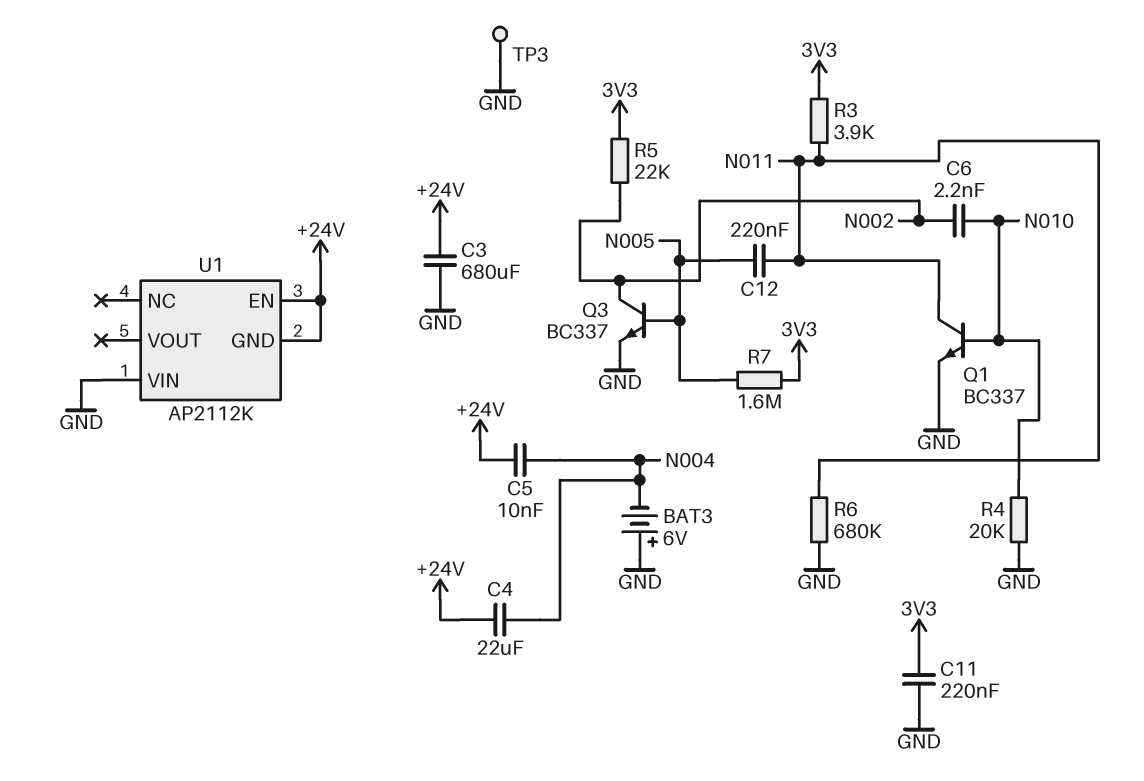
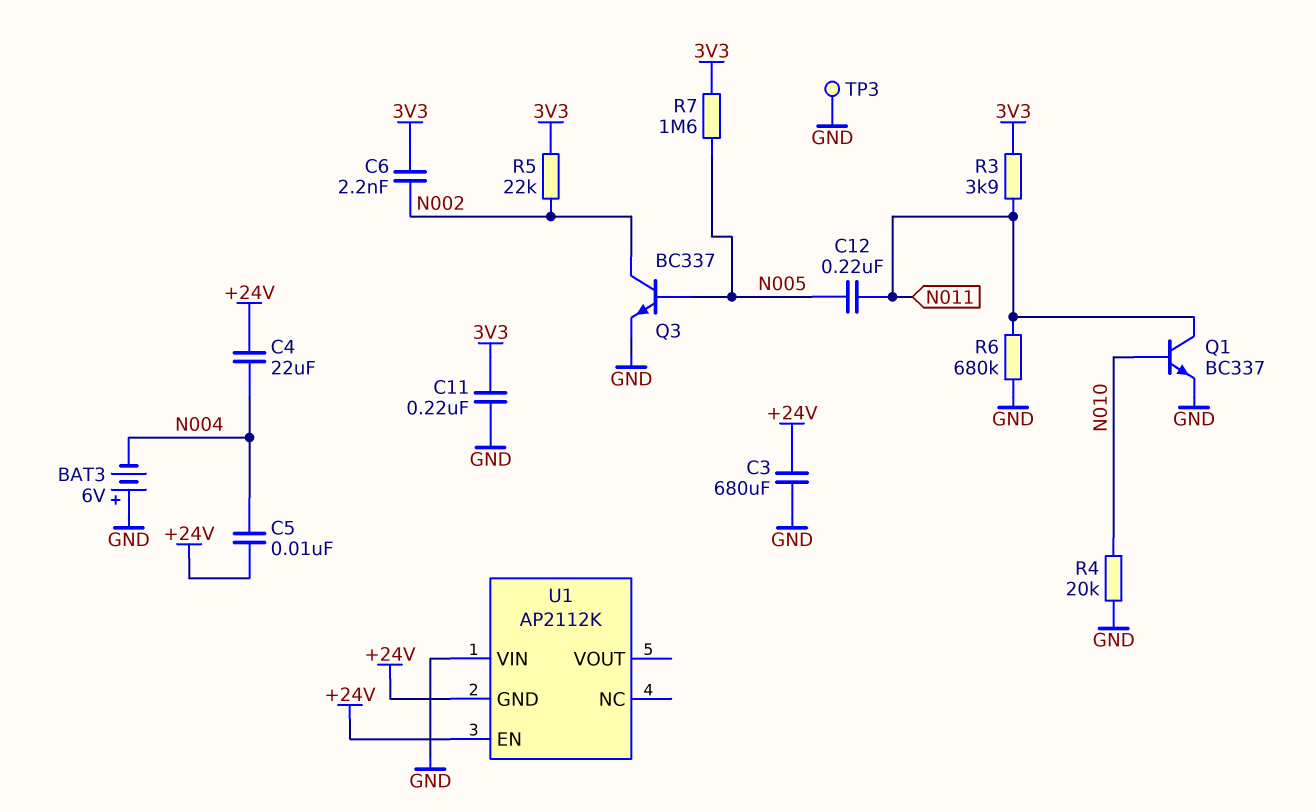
C6: 2.2nF (N002, N010) -> 2.2nF (3V3, N002)

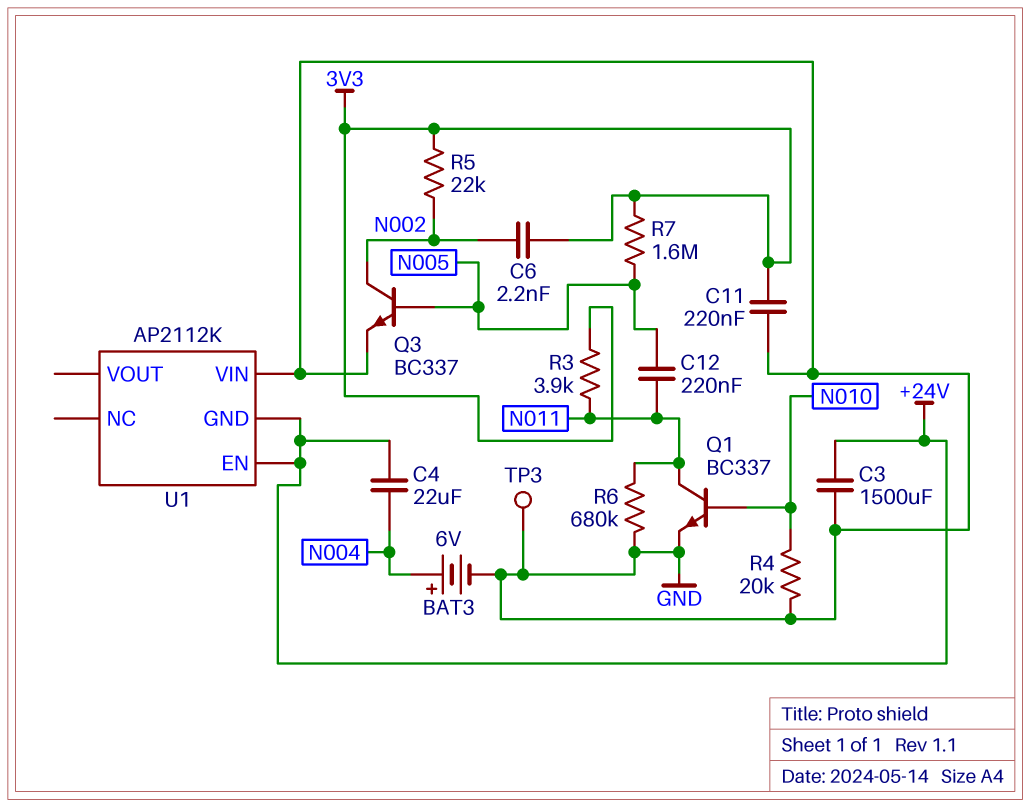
BAT3: 6V (plus GND, minus N004) -> 6V (plus N004, minus GND)
C3: 680uF (+24V, GND) -> 1500uF (+24V, GND)
C5: 10nF (+24V, N004) -> none

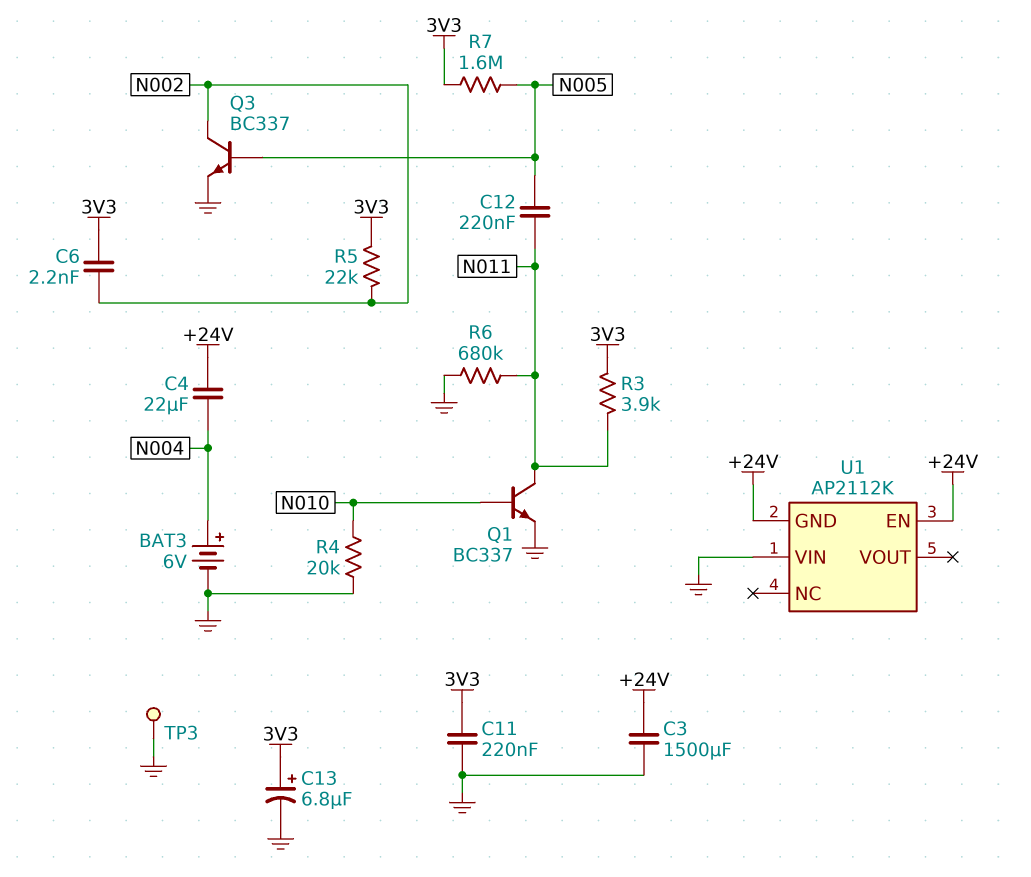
C13: none -> 6.8uF (plus 3V3, minus GND)

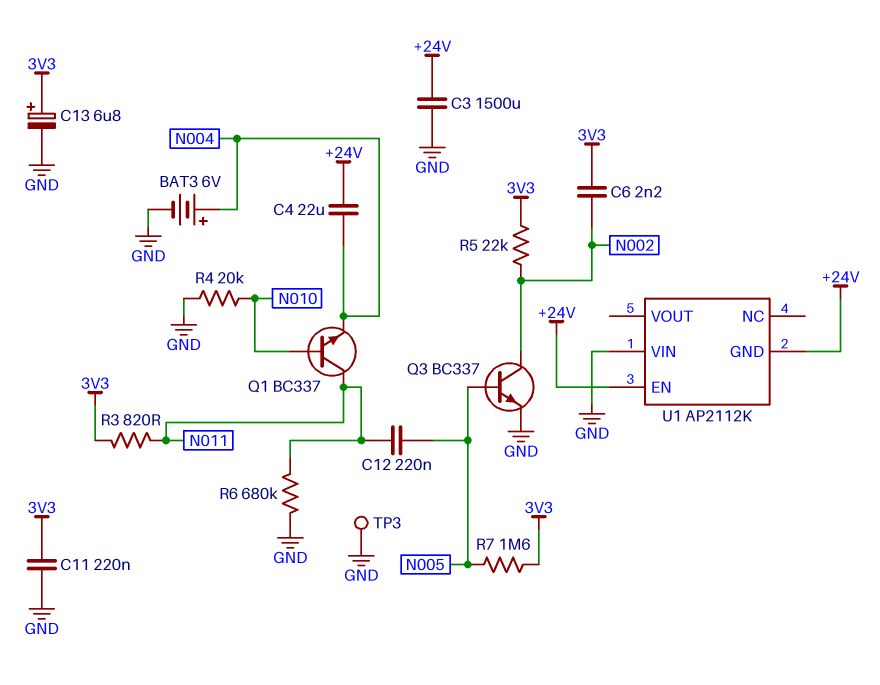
Q1: NPN BC337 (B N010, C N011, E GND) -> NPN BC337 (B N010, C N011, E N004)
R3: 3.9k (3V3, N011) -> 820 (3V3, N011)

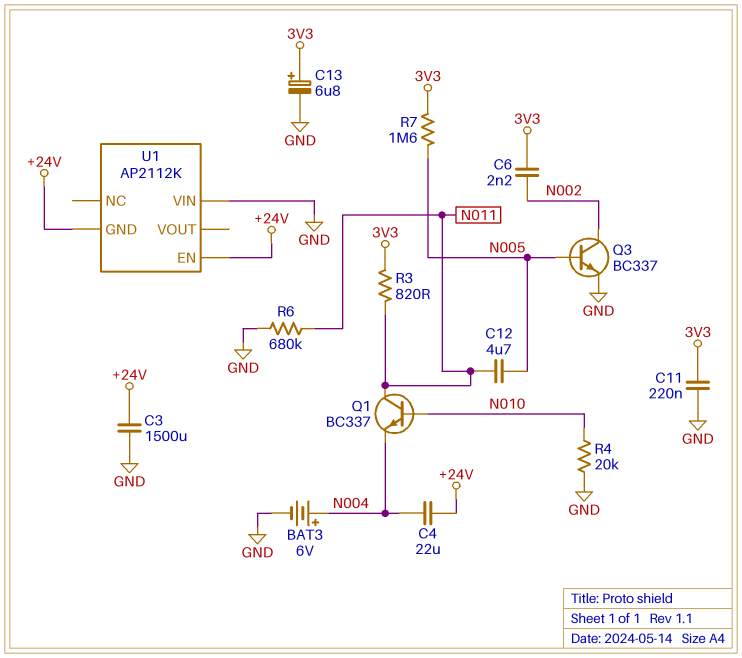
C12: 220nF (N005, N011) -> 4.7uF (N005, N011)
R5: 22k (3V3, N002) -> none
TP3: test point (GND) -> none

